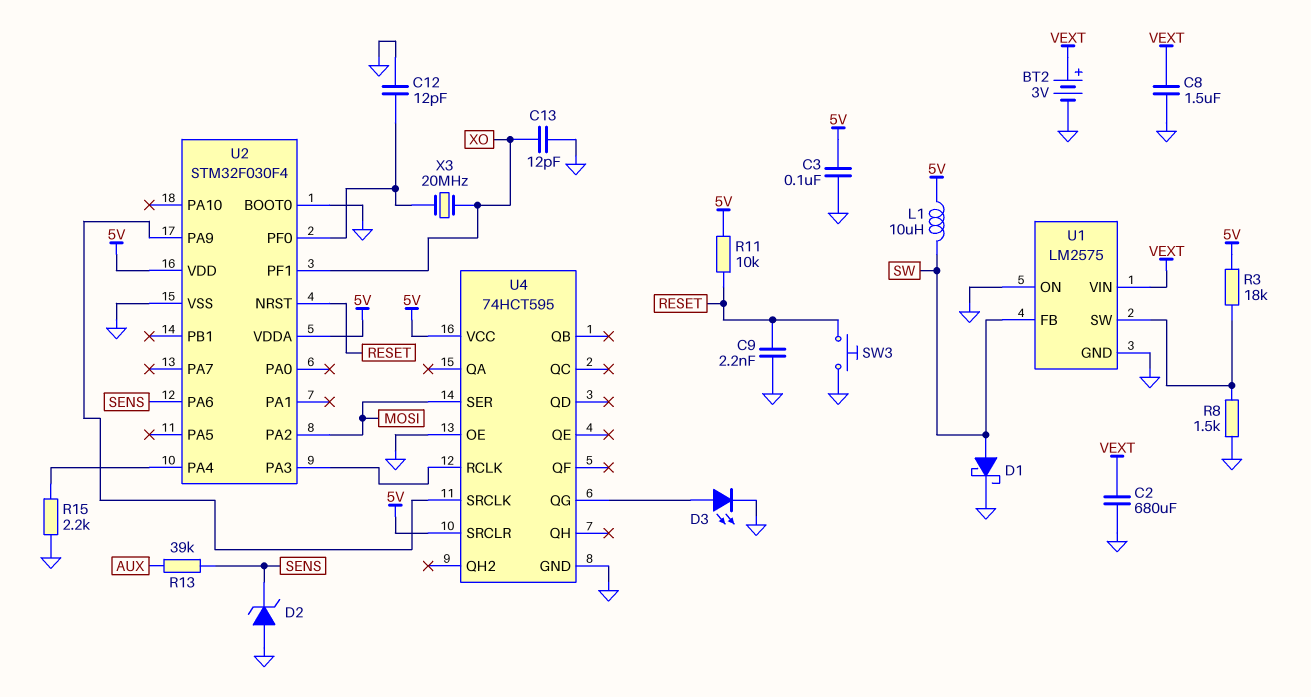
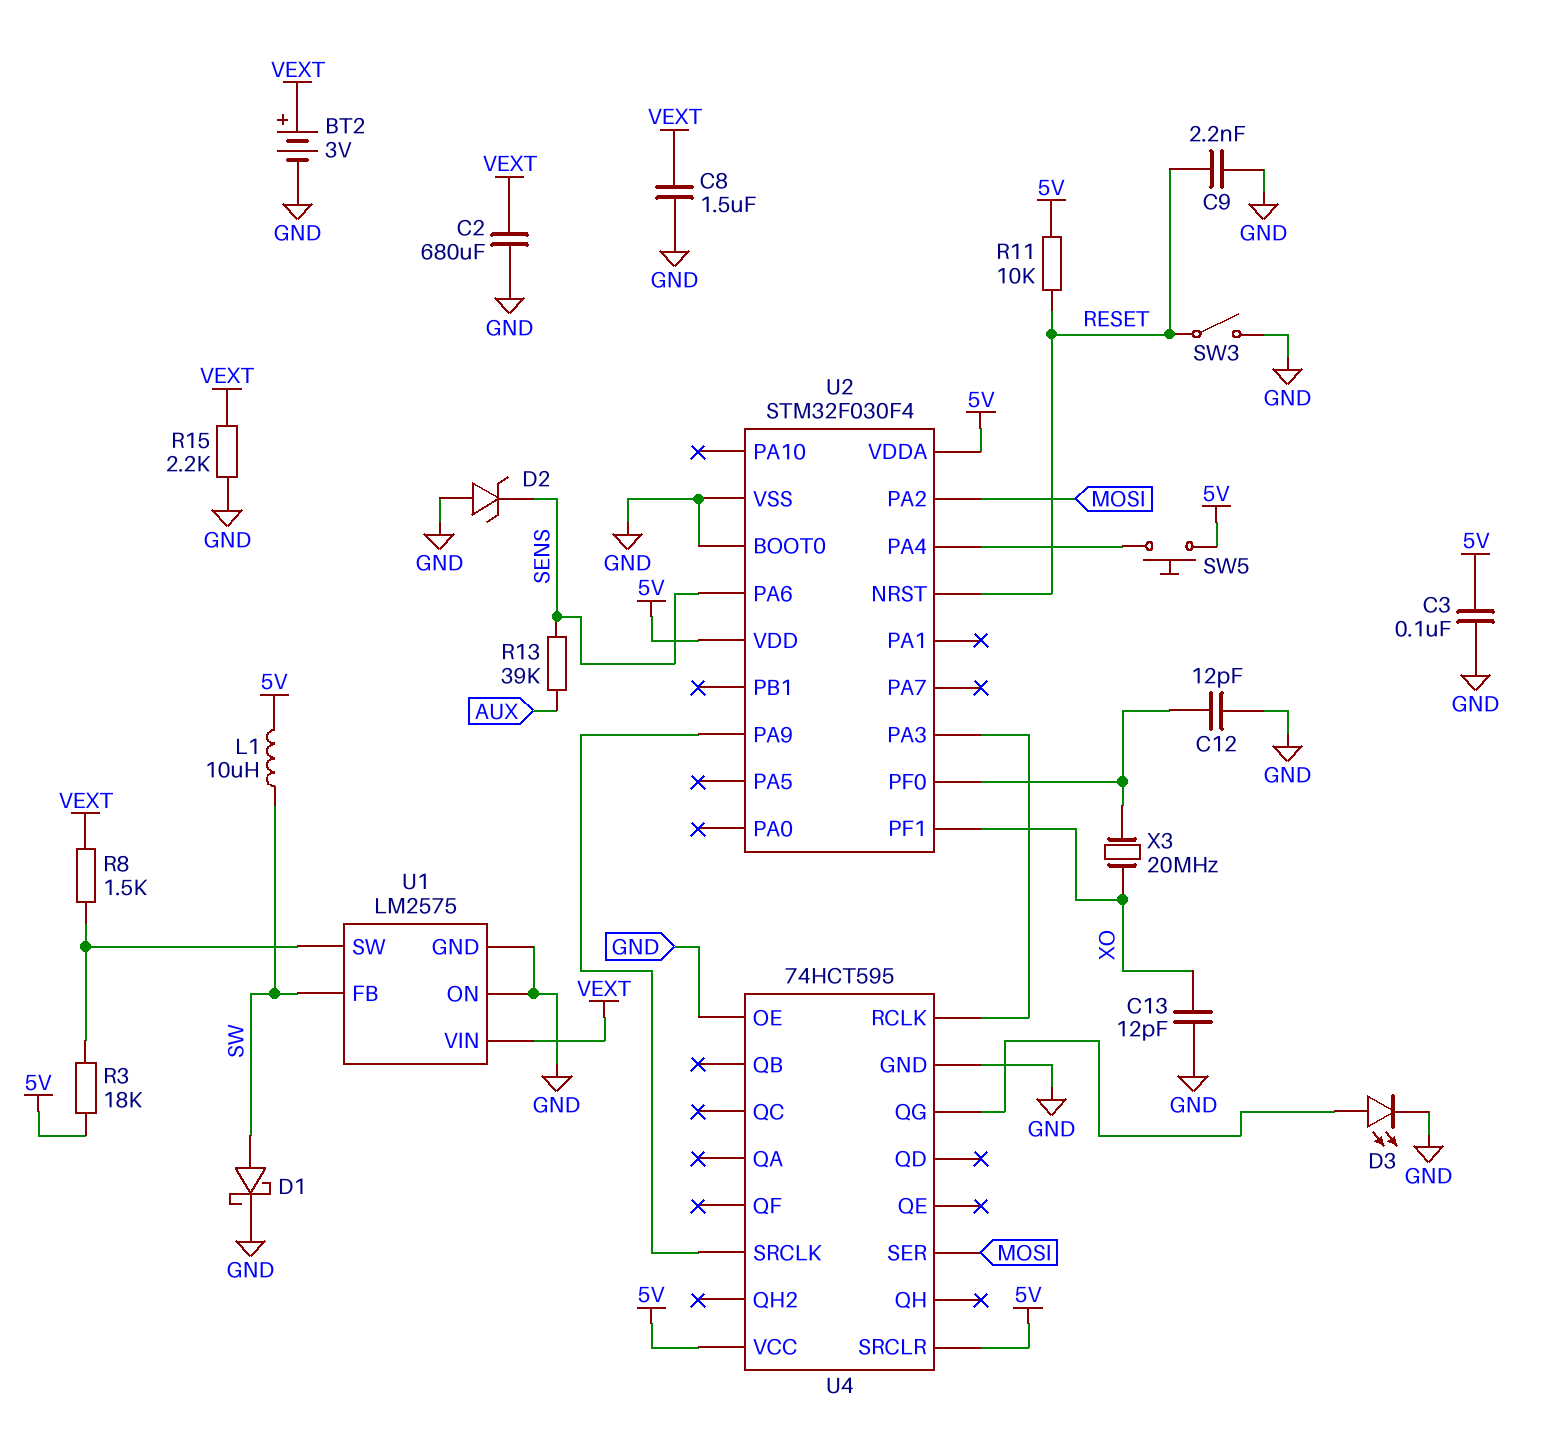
R8: 1.5k (GND, U1/SW) -> 1.5k (U1/SW, VEXT)
R15: 2.2k (GND, U2/PA4) -> 2.2k (GND, VEXT)
SW3: button (GND, RESET) -> switch (GND, RESET)
SW5: none -> button (5V, U2/PA4)

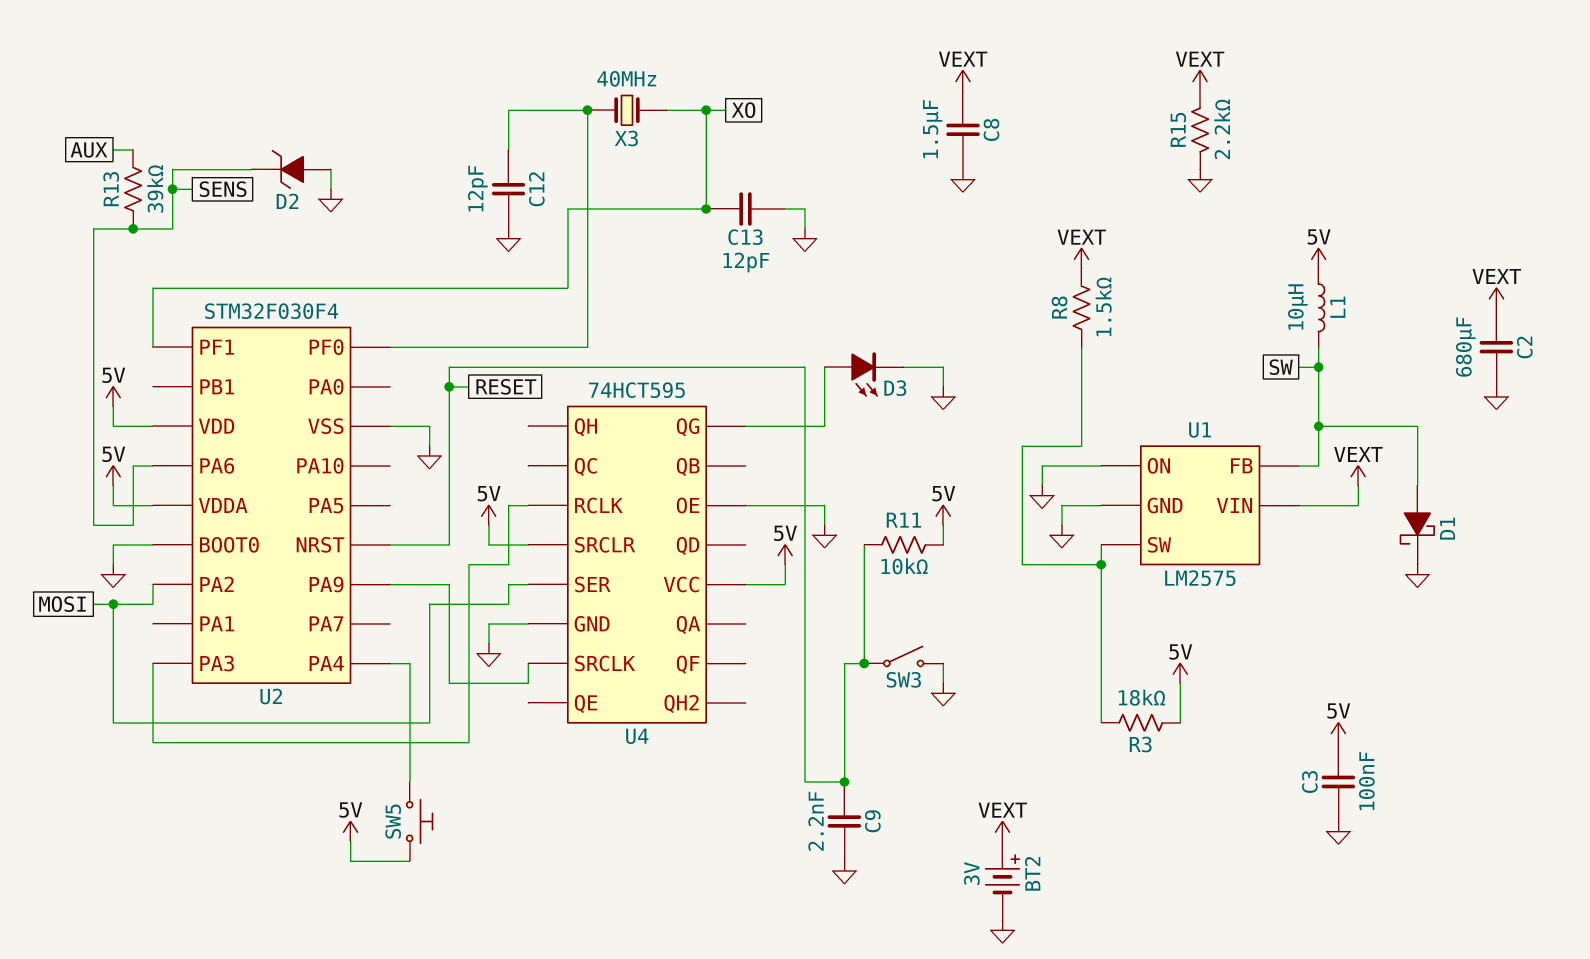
X3: 20MHz (U2/PF0, XO) -> 40MHz (U2/PF0, XO)

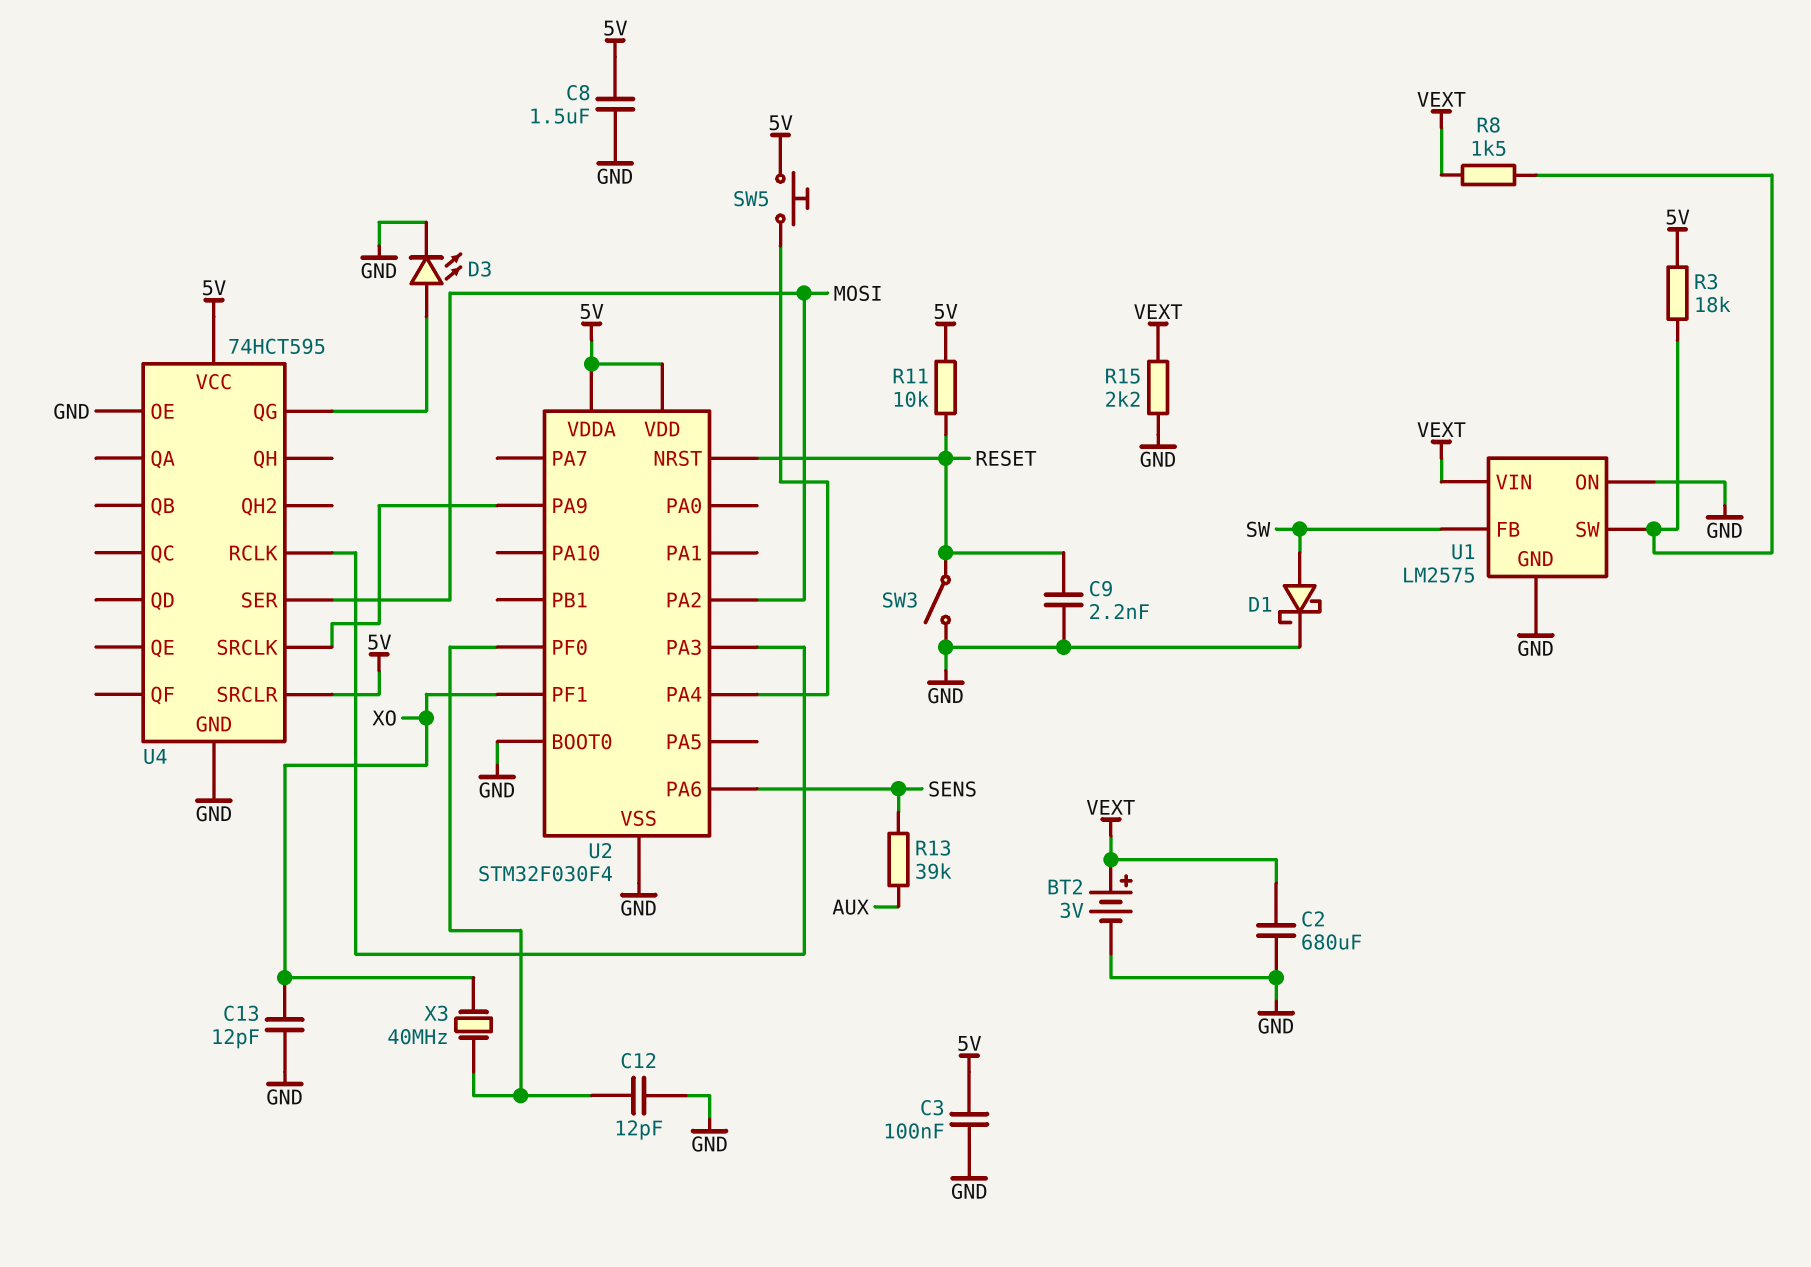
C8: 1.5uF (GND, VEXT) -> 1.5uF (5V, GND)
D2: zener (A GND, K SENS) -> none
L1: 10uH (5V, SW) -> none

